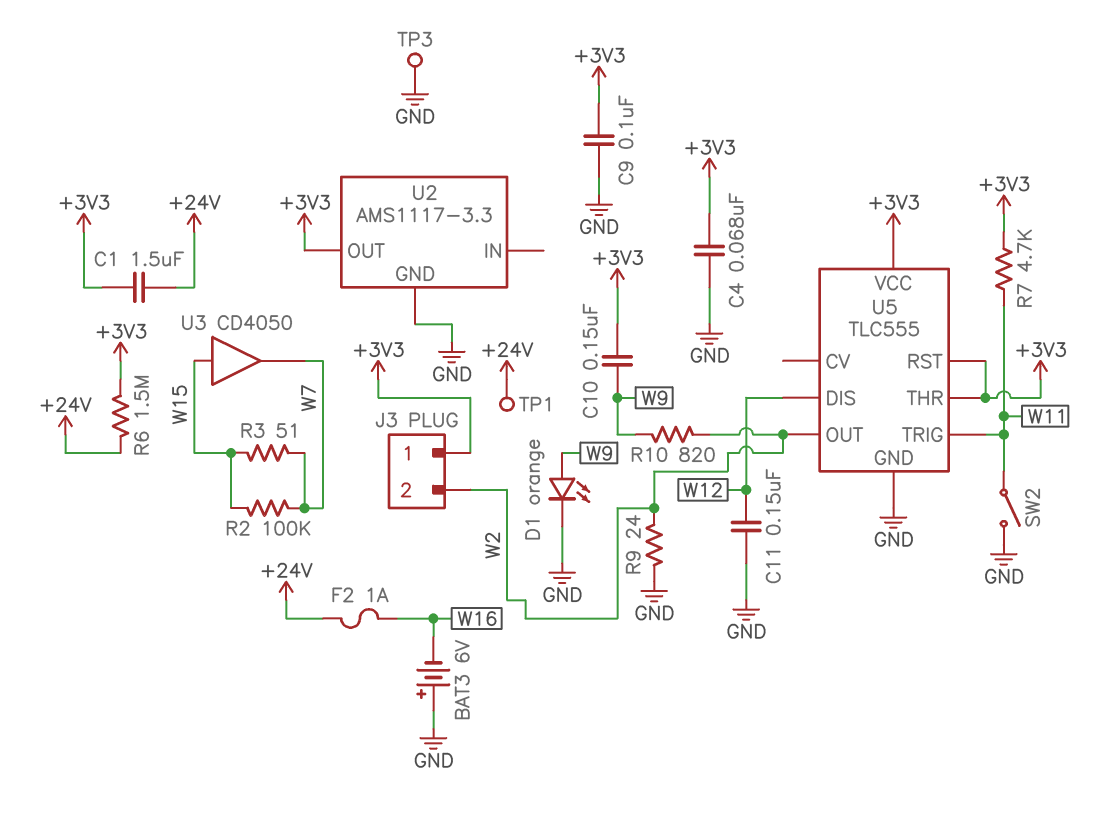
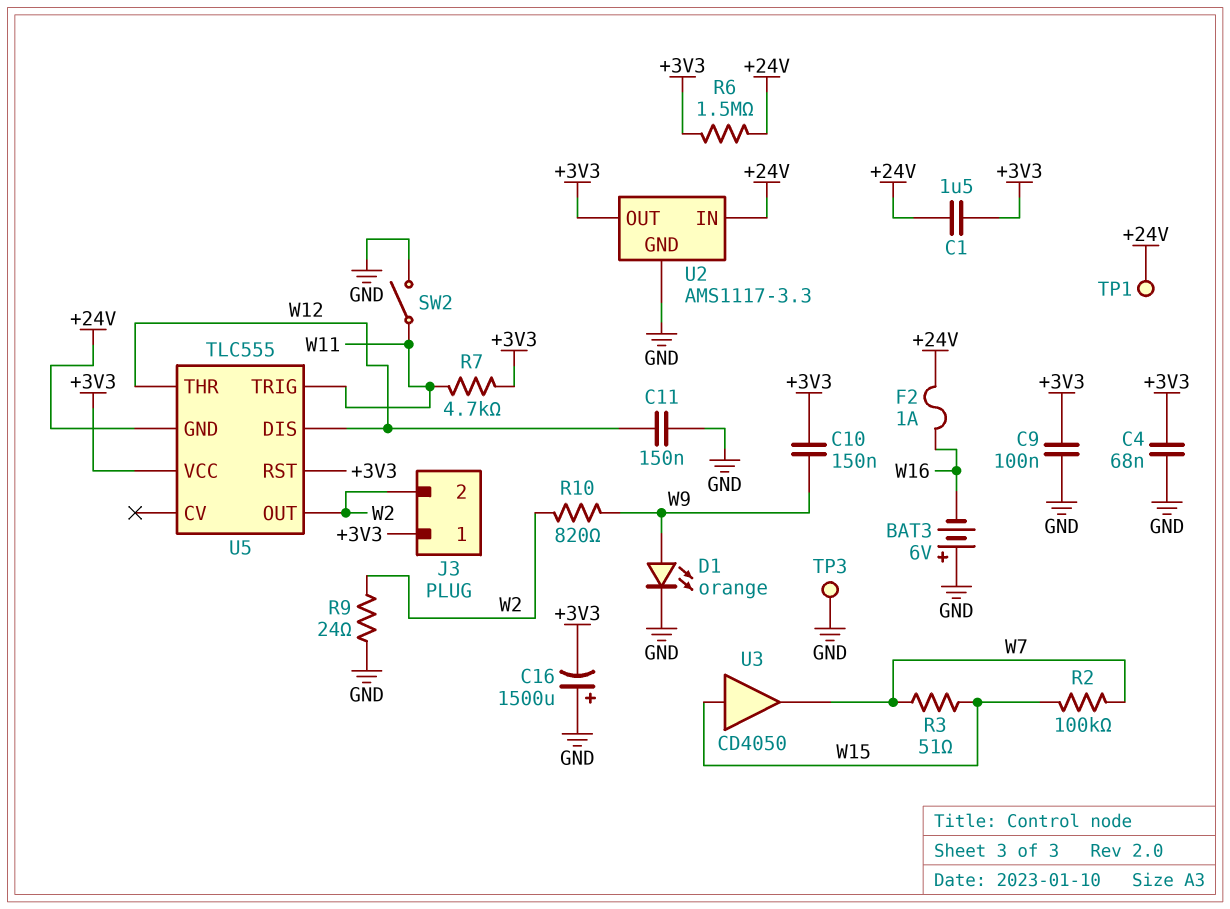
C16: none -> 1500uF (plus GND, minus +3V3)
U2 pin IN: none -> +24V
U5 pin GND: GND -> +24V
U5 pin THR: +3V3 -> W12

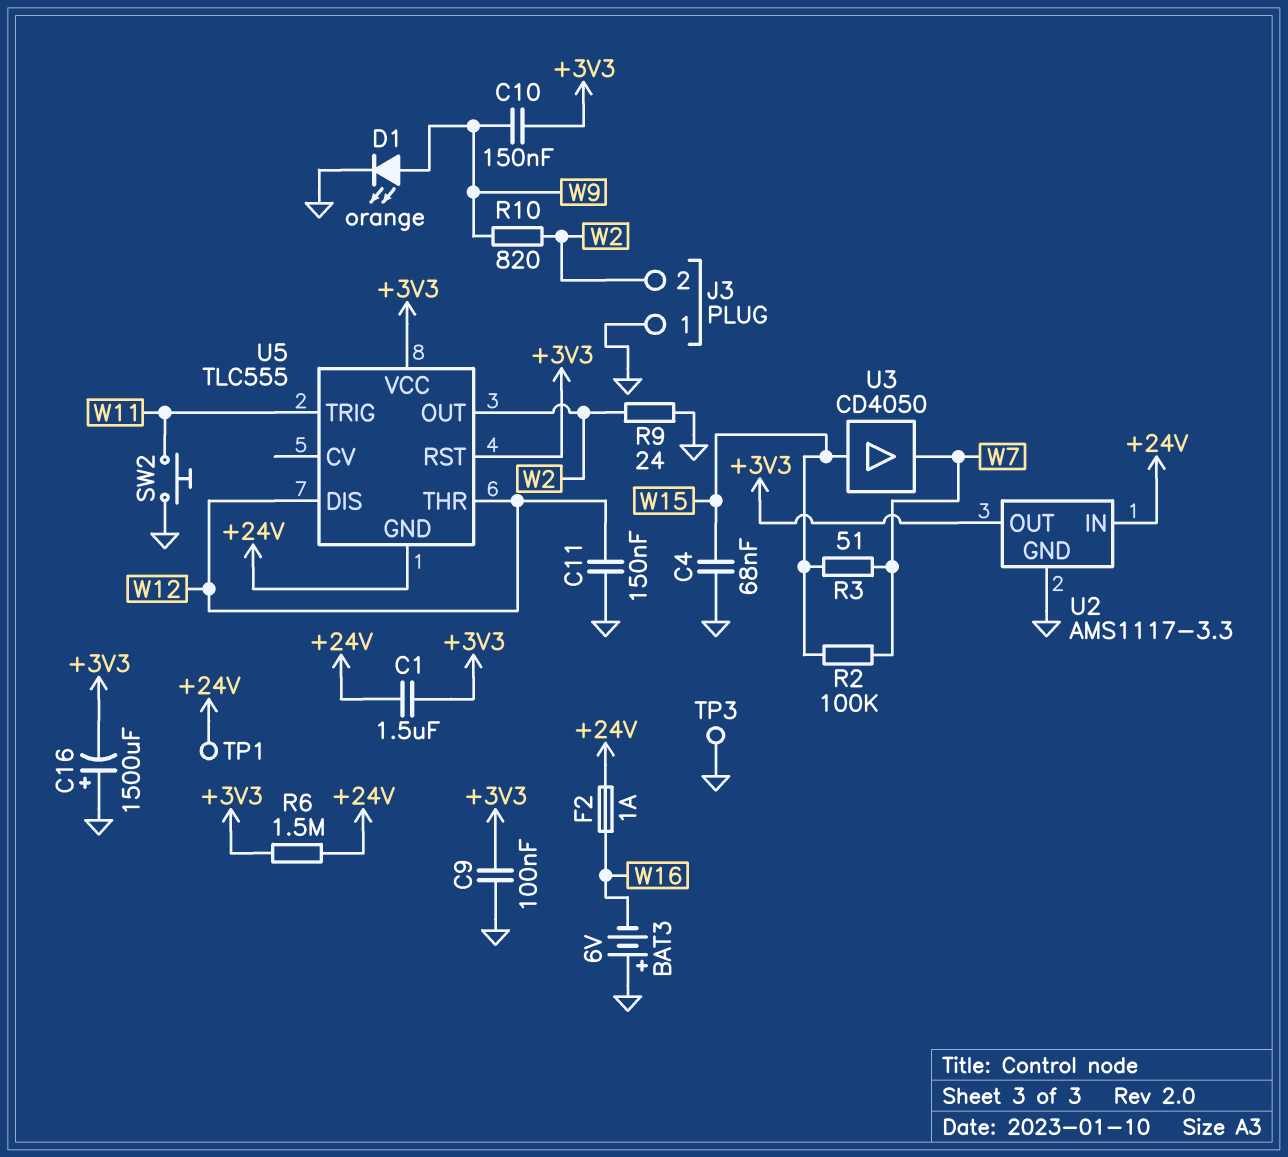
C4: 68nF (+3V3, GND) -> 68nF (GND, W15)
J3 pin 1: +3V3 -> GND
R7: 4.7k (+3V3, W11) -> none
SW2: switch (GND, W11) -> button (GND, W11)

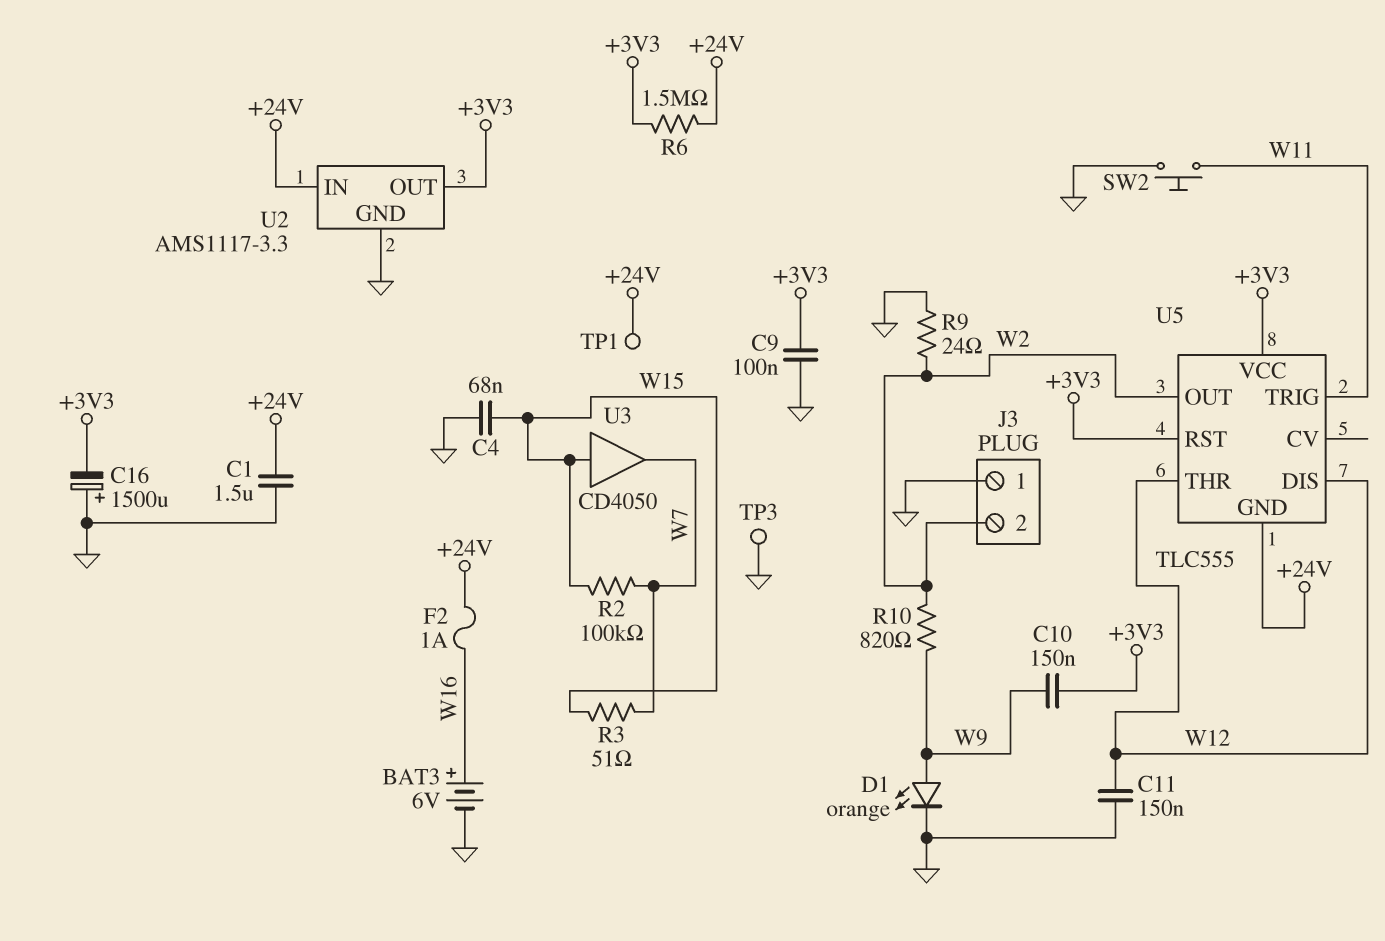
BAT3: 6V (plus GND, minus W16) -> 6V (plus W16, minus GND)
C1: 1.5uF (+3V3, +24V) -> 1.5uF (+24V, GND)

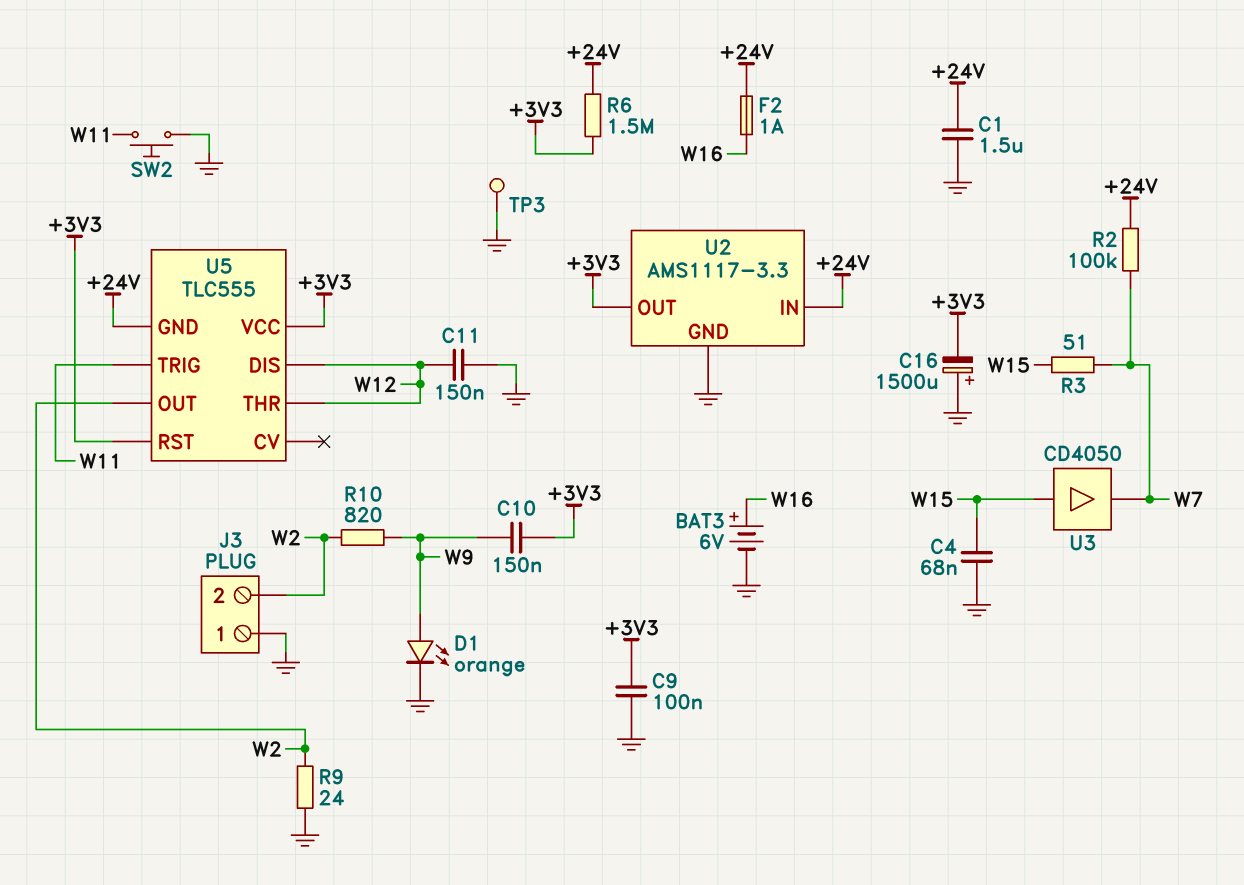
R2: 100k (W7, W15) -> 100k (+24V, W7)
TP1: test point (+24V) -> none

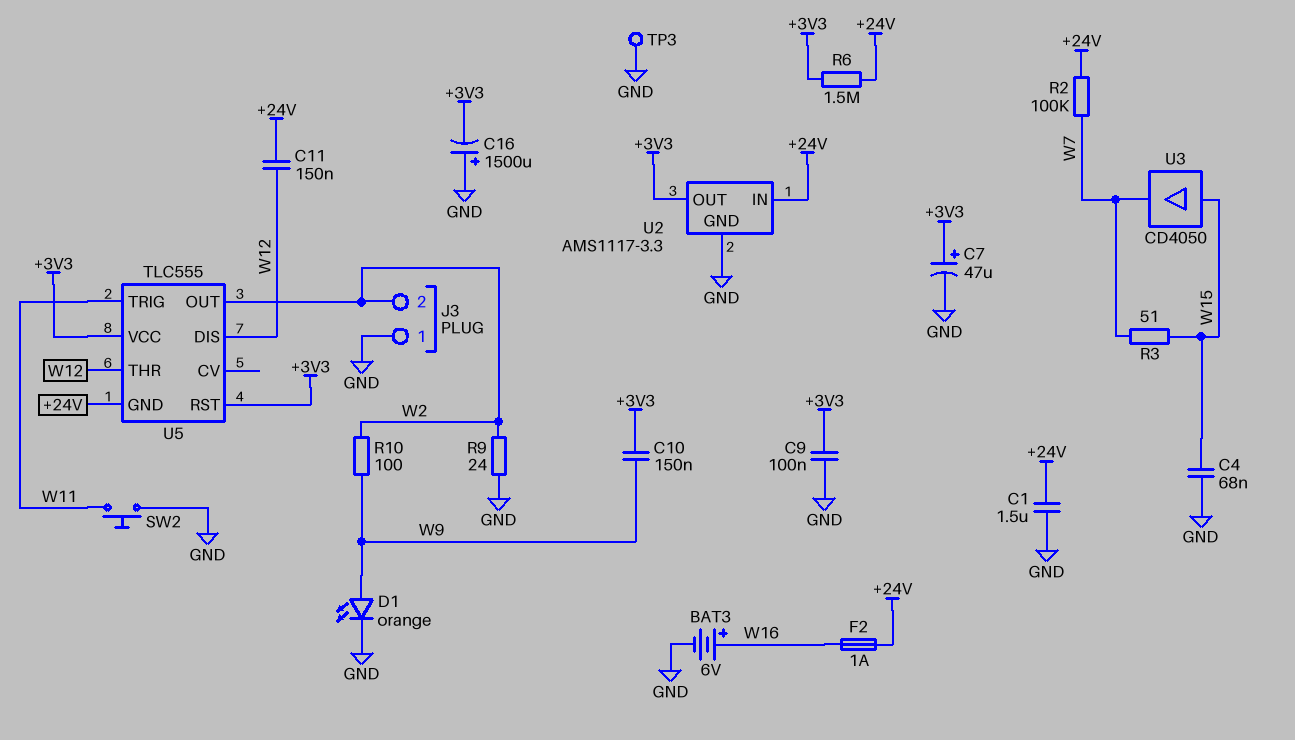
C7: none -> 47uF (plus +3V3, minus GND)
C11: 150nF (GND, W12) -> 150nF (+24V, W12)
R10: 820 (W2, W9) -> 100 (W2, W9)

